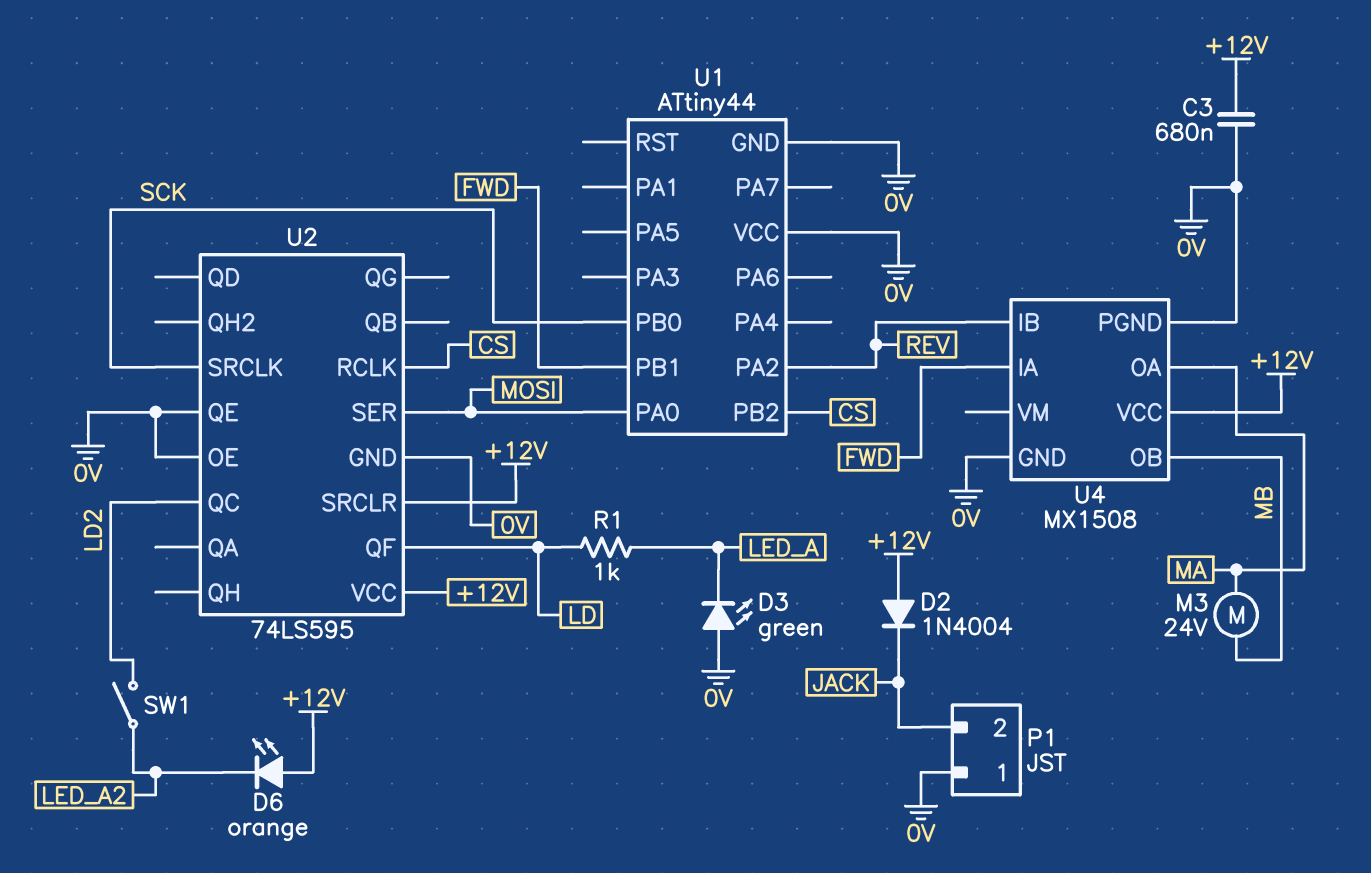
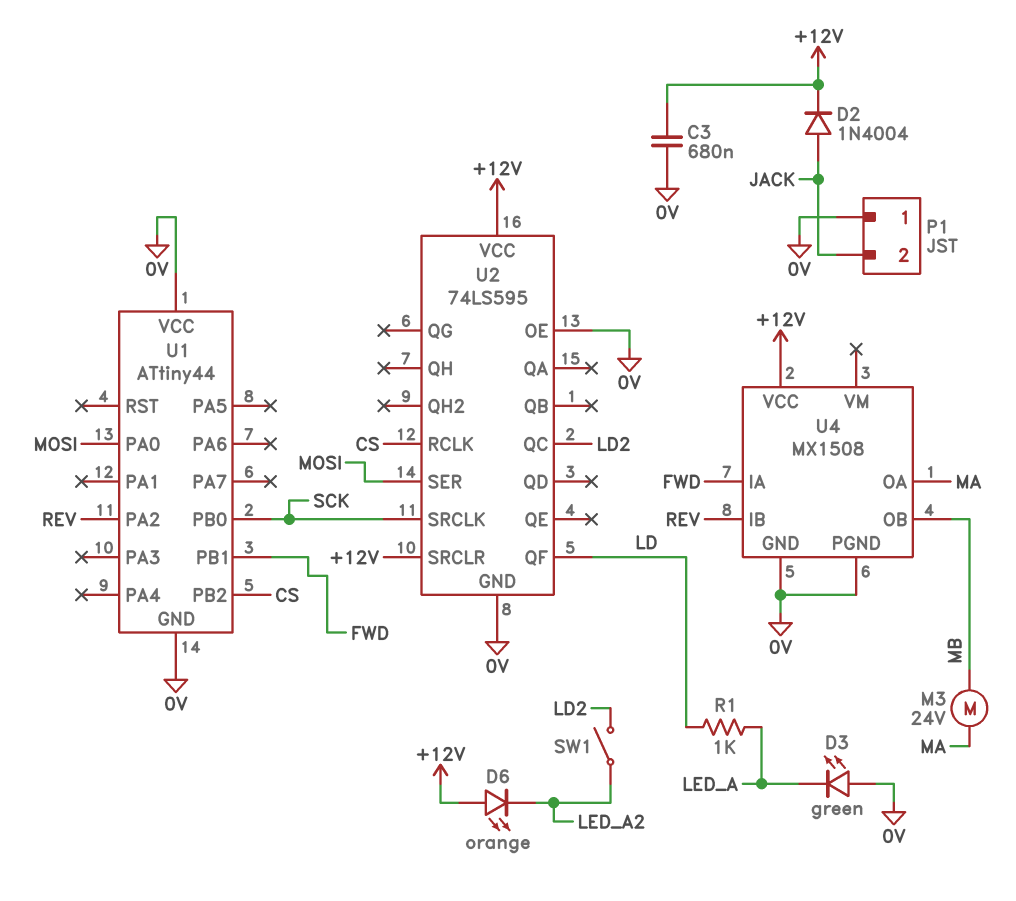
D2: diode 1N4004 (A +12V, K JACK) -> diode 1N4004 (A JACK, K +12V)
U2 pin QE: 0V -> none

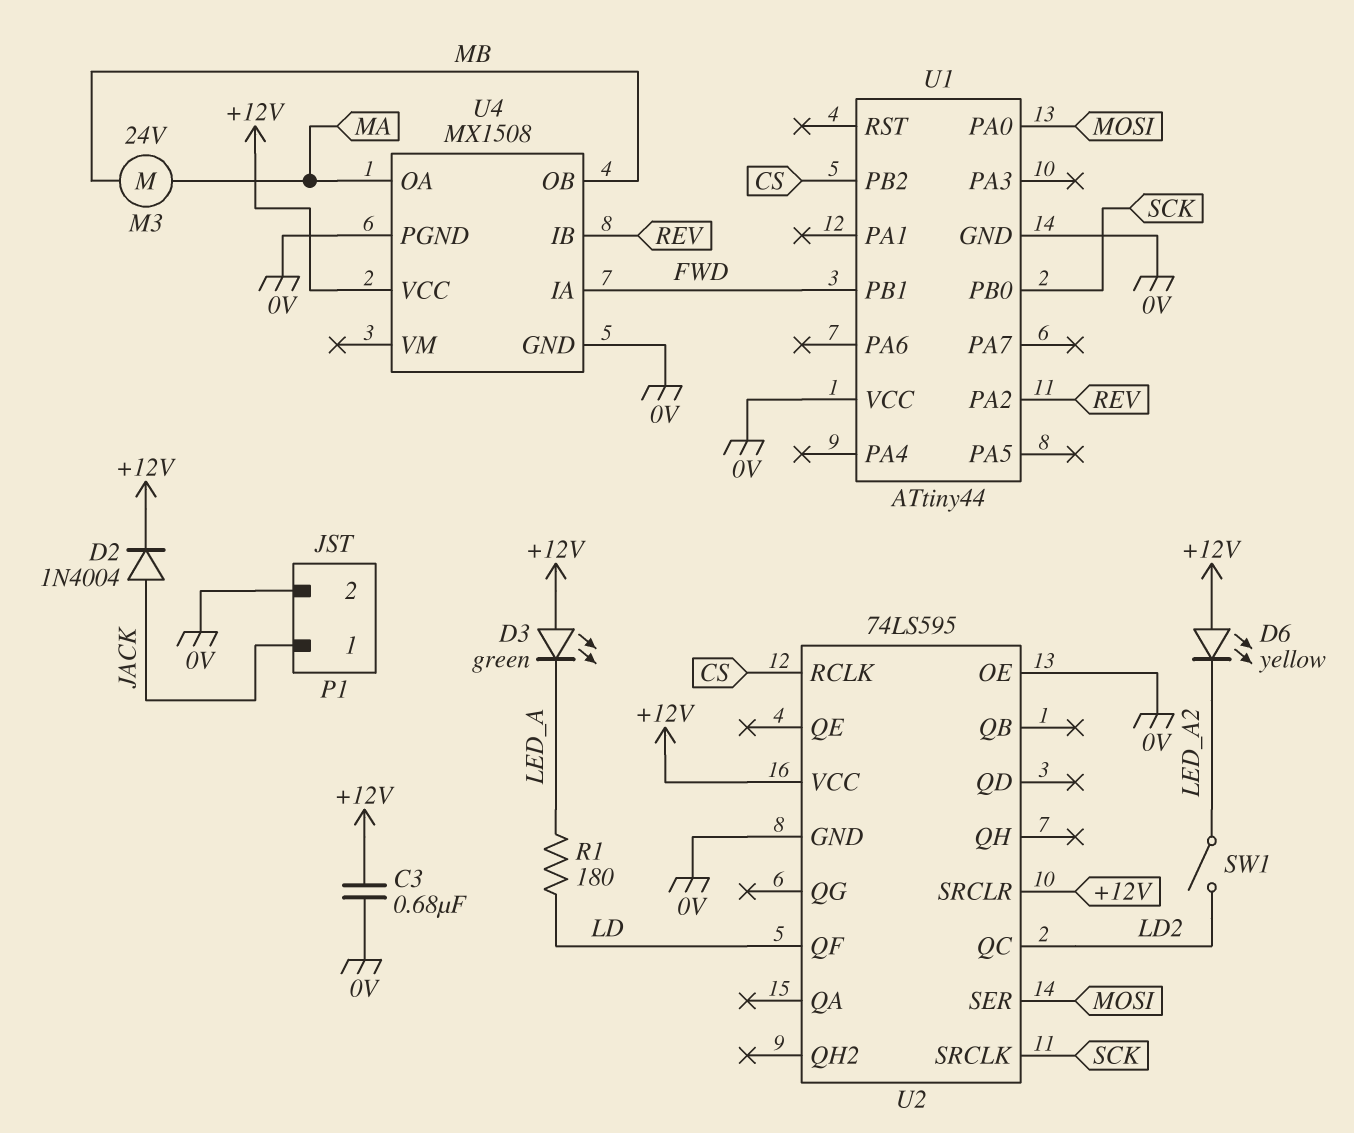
D3: LED green (A 0V, K LED_A) -> LED green (A +12V, K LED_A)
D6: LED orange (A +12V, K LED_A2) -> LED yellow (A +12V, K LED_A2)
P1 pin 1: 0V -> JACK
P1 pin 2: JACK -> 0V
R1: 1k (LD, LED_A) -> 180 (LD, LED_A)

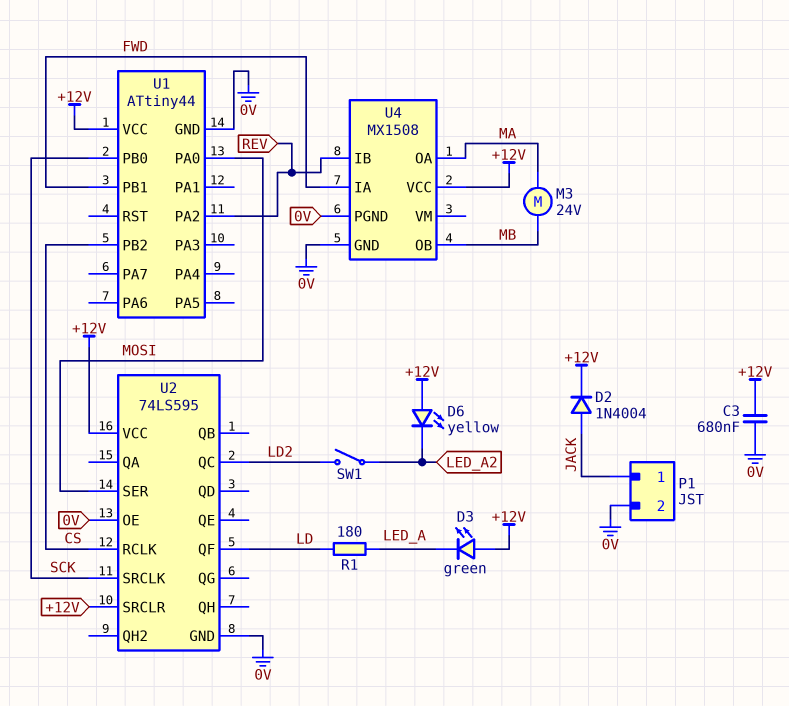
U1 pin VCC: 0V -> +12V

